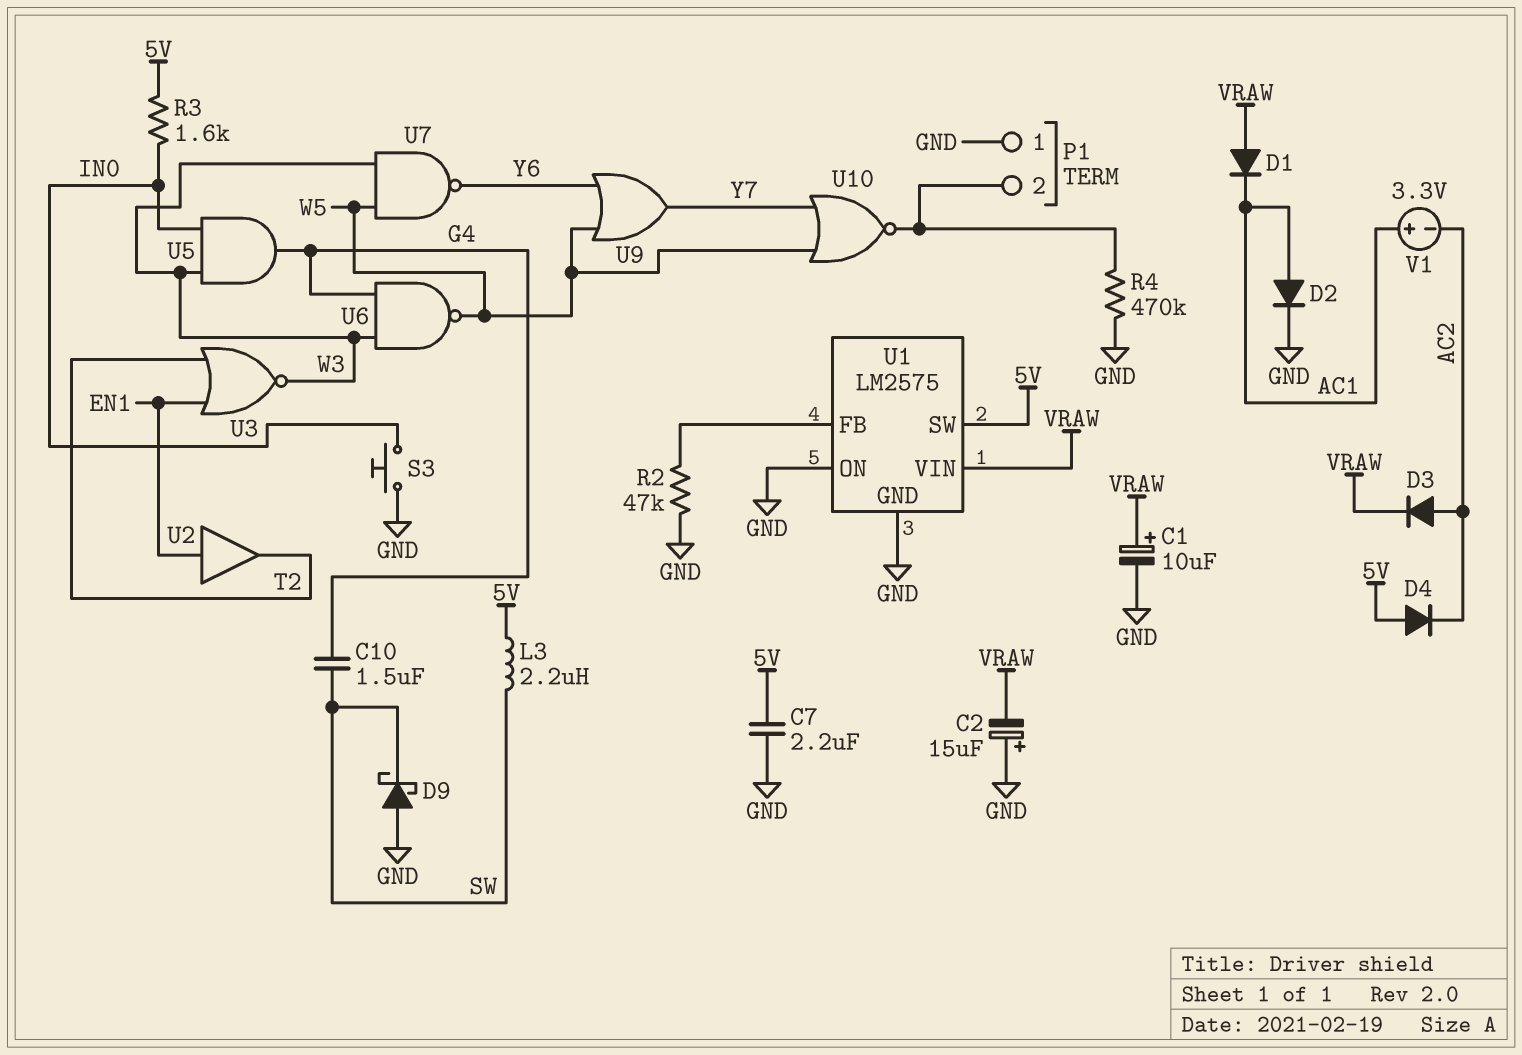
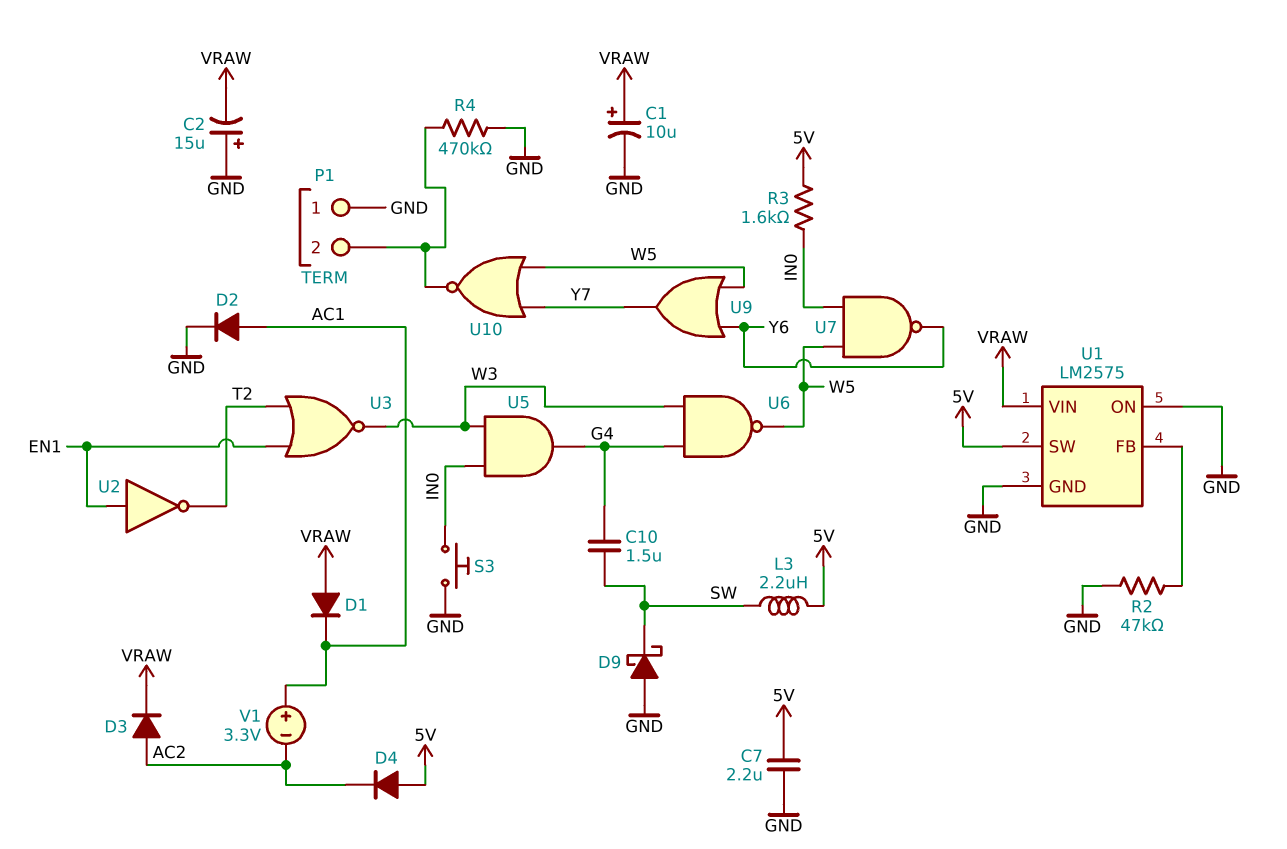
U2: buffer (in EN1, out T2) -> NOT (in EN1, out T2)
U7: NAND (in W3, in W5, out Y6) -> NAND (in IN0, in W5, out Y6)

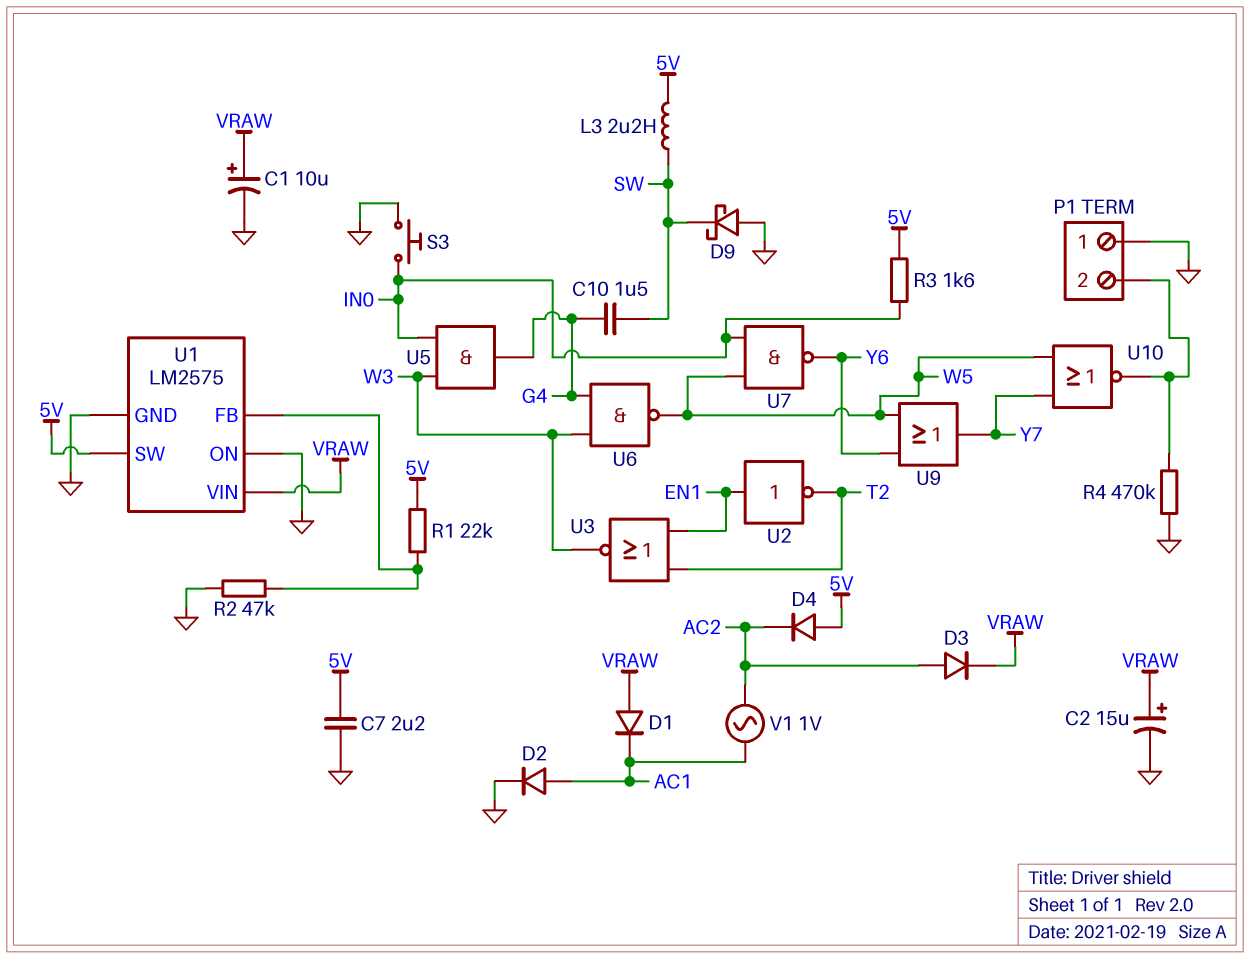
C2: 15uF (plus GND, minus VRAW) -> 15uF (plus VRAW, minus GND)
R1: none -> 22k (5V, U1/FB)
V1: 3.3V (plus AC1, minus AC2) -> AC 1V (AC1, AC2)

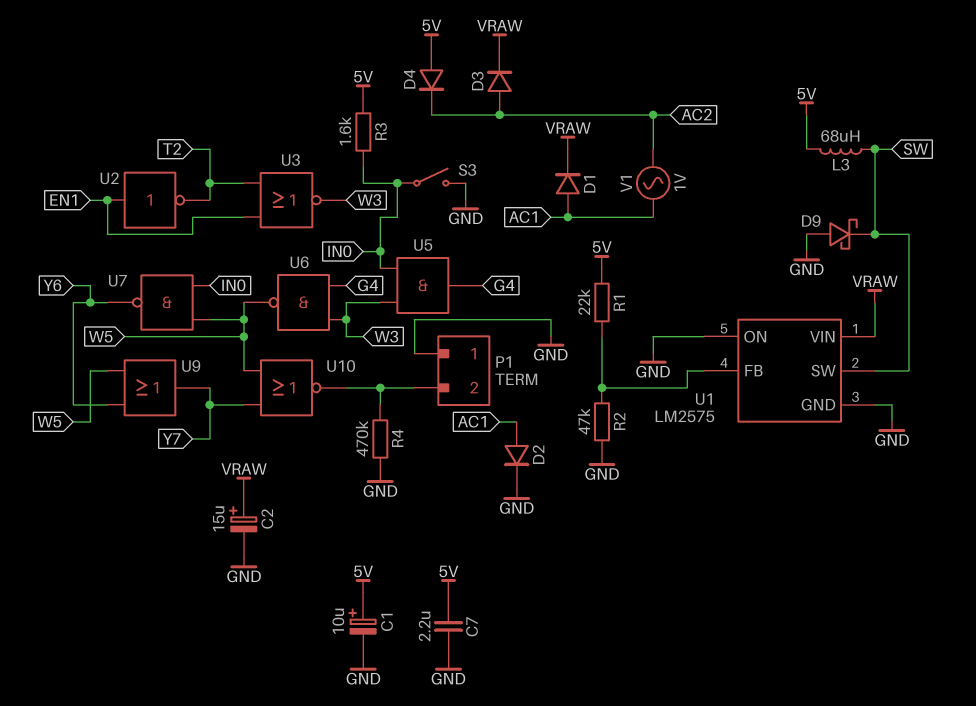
C1: 10uF (plus VRAW, minus GND) -> 10uF (plus 5V, minus GND)
C10: 1.5uF (G4, SW) -> none
D1: diode (A VRAW, K AC1) -> diode (A AC1, K VRAW)
L3: 2.2uH (5V, SW) -> 68uH (5V, SW)
S3: button (GND, IN0) -> switch (GND, IN0)
U1 pin SW: 5V -> SW

